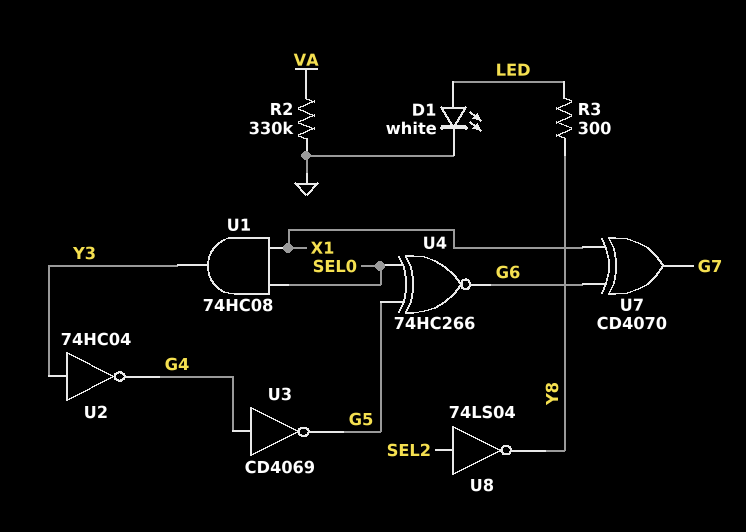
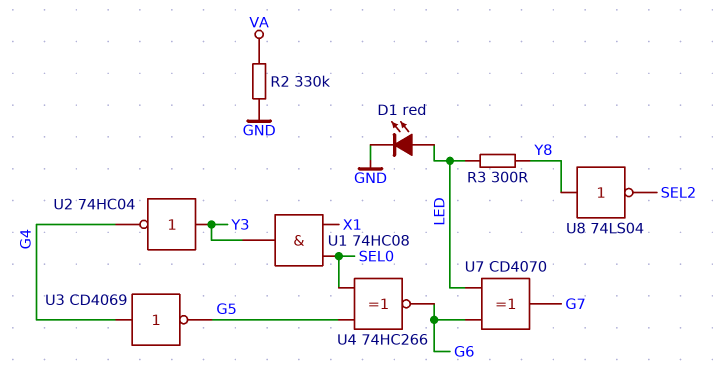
D1: LED white (A LED, K GND) -> LED red (A LED, K GND)
U7: XOR CD4070 (in G6, in X1, out G7) -> XOR CD4070 (in G6, in LED, out G7)
U8: NOT 74LS04 (in SEL2, out Y8) -> NOT 74LS04 (in Y8, out SEL2)

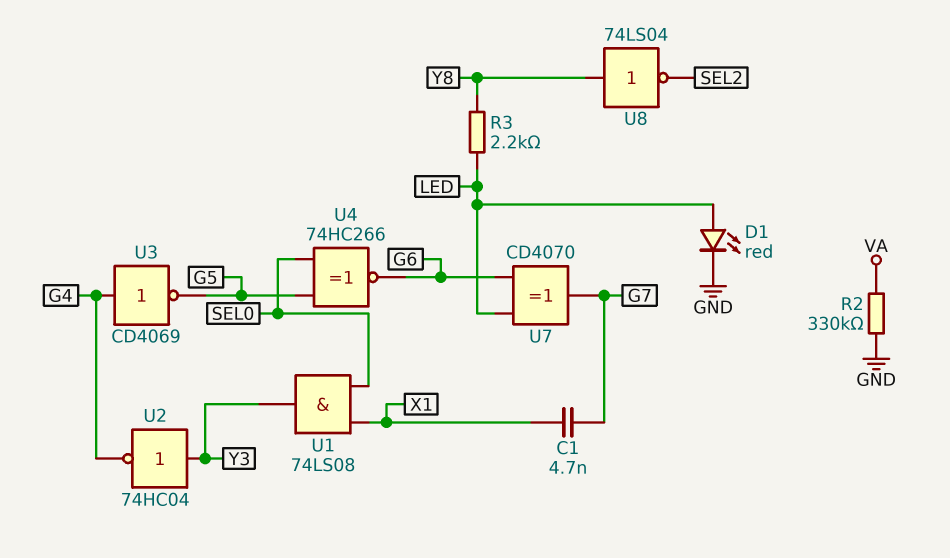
C1: none -> 4.7nF (G7, X1)
R3: 300 (LED, Y8) -> 2.2k (LED, Y8)
U1: AND 74HC08 (in SEL0, in X1, out Y3) -> AND 74LS08 (in SEL0, in X1, out Y3)

